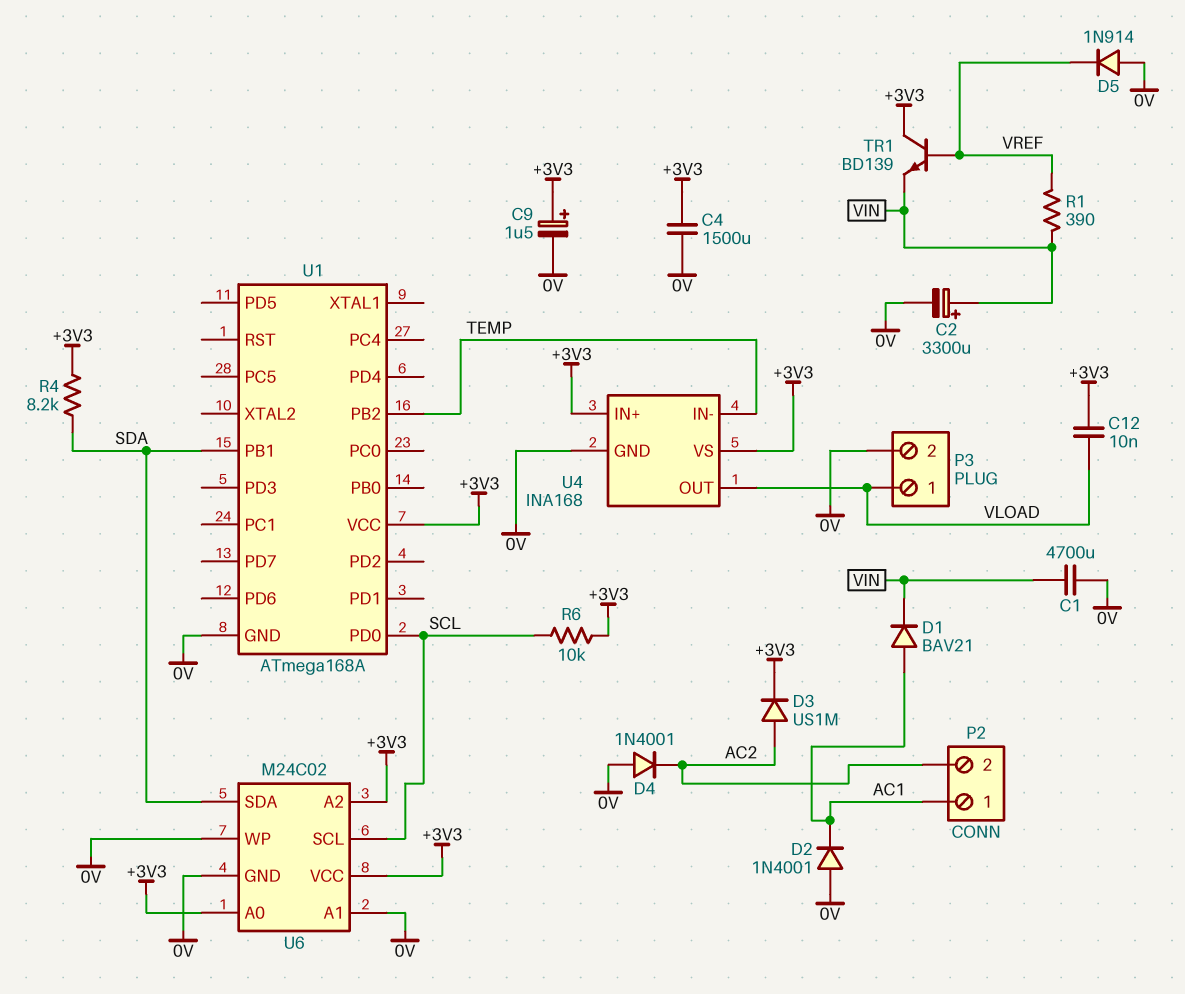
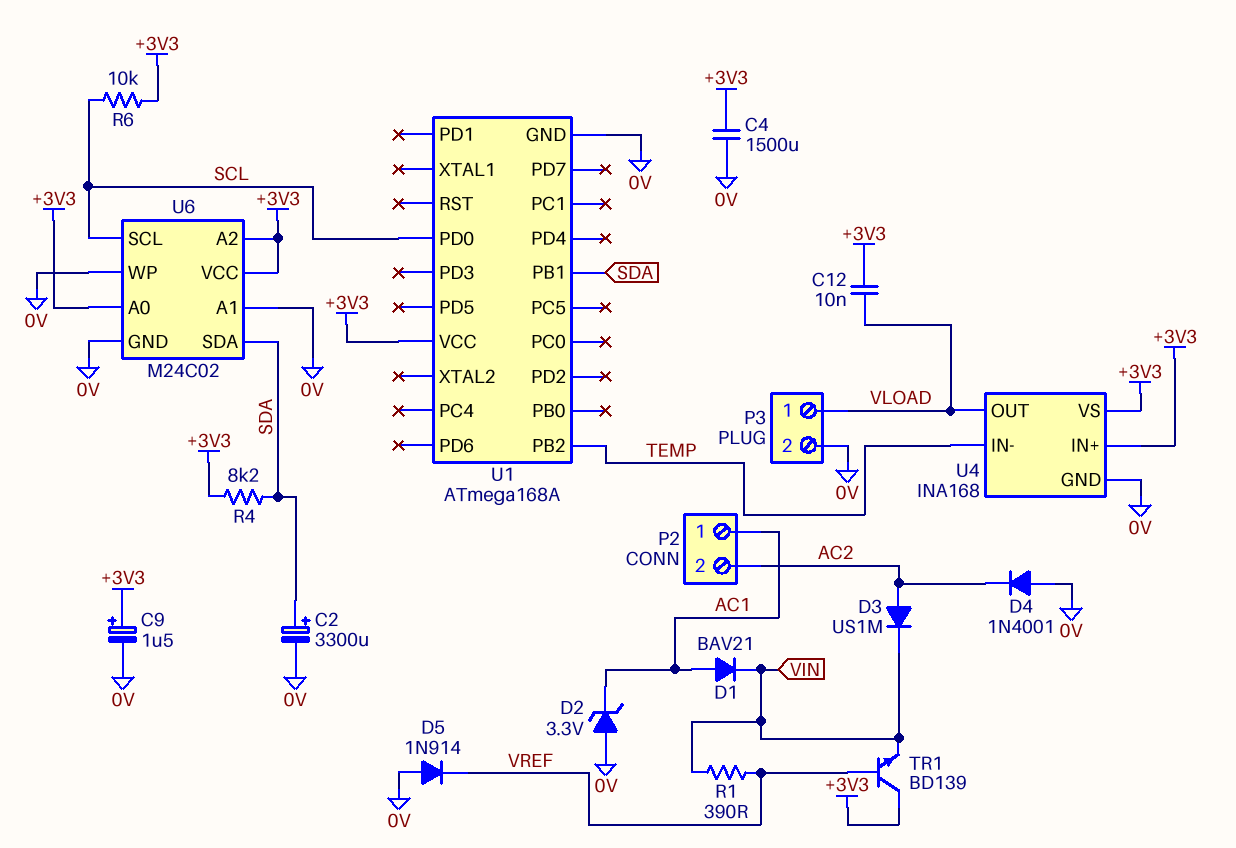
C1: 4700uF (0V, VIN) -> none
C2: 3300uF (plus VIN, minus 0V) -> 3300uF (plus SDA, minus 0V)
D2: diode 1N4001 (A 0V, K AC1) -> zener 3.3V (A 0V, K AC1)
D3: diode US1M (A AC2, K +3V3) -> diode US1M (A AC2, K VIN)

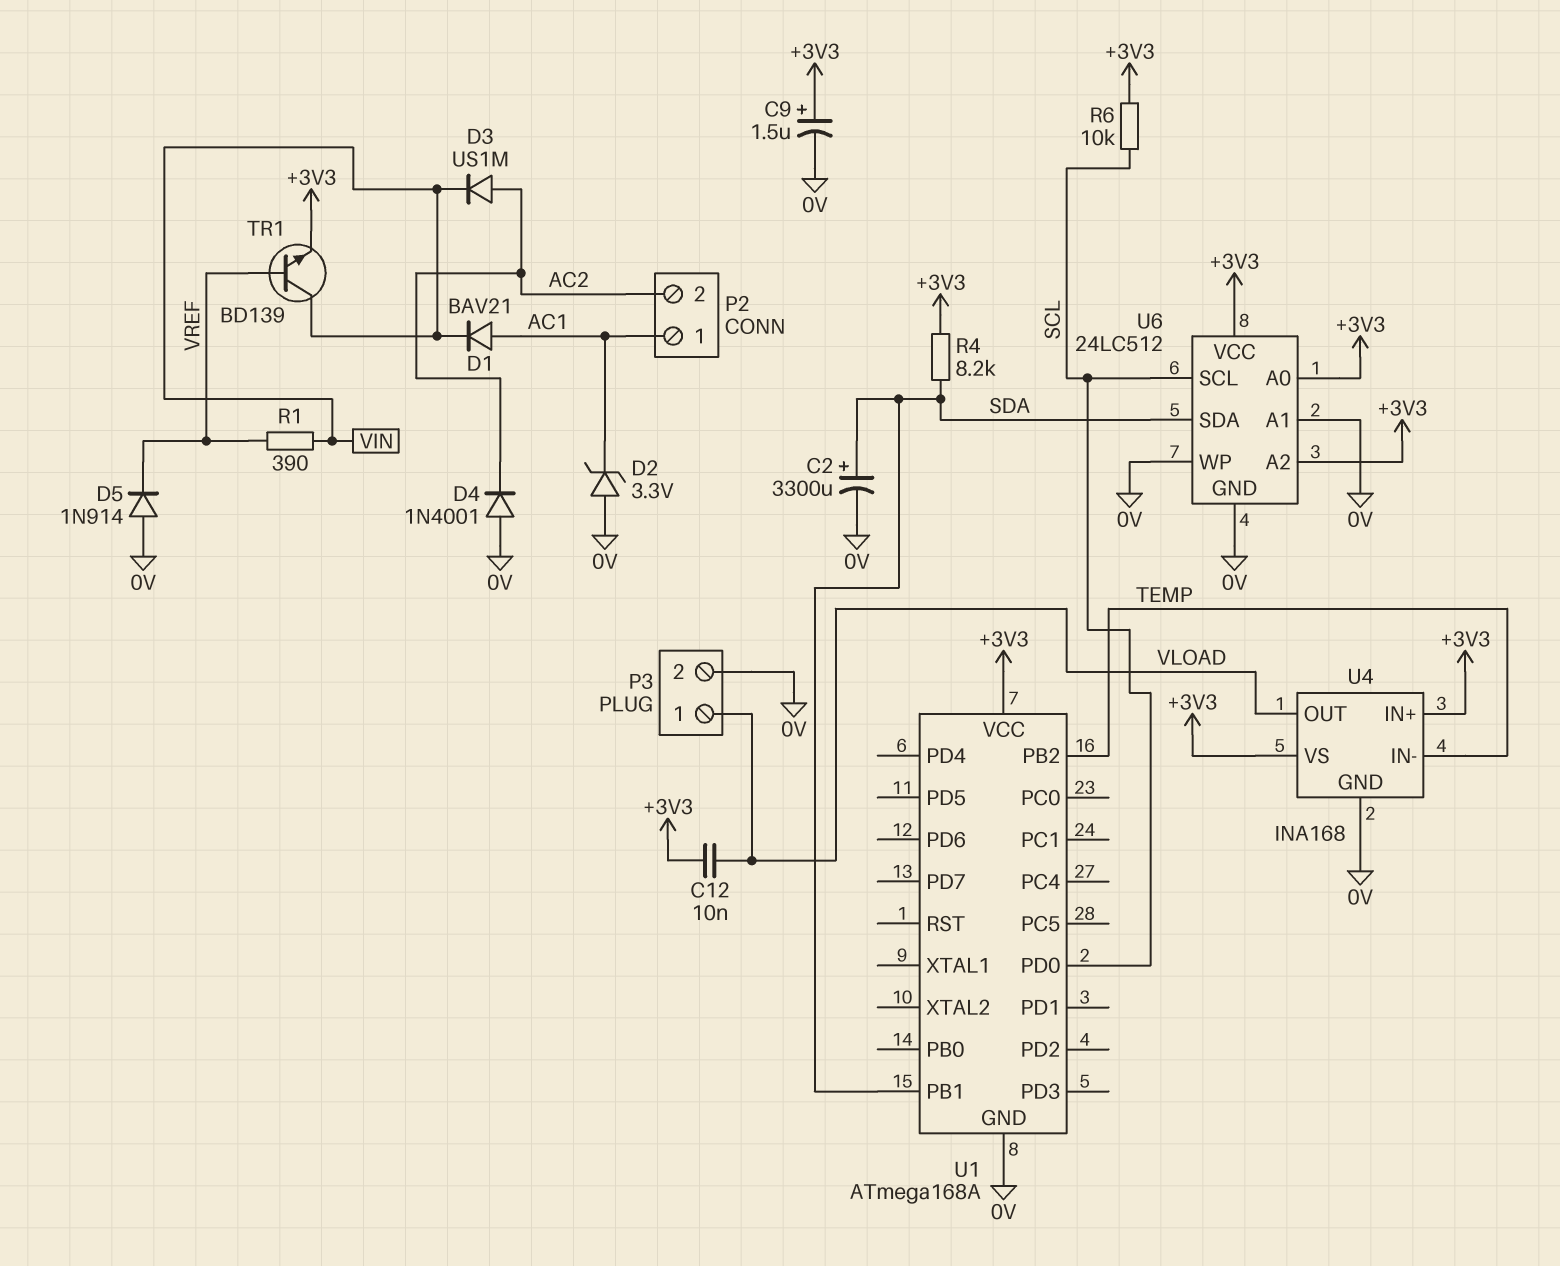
C4: 1500uF (+3V3, 0V) -> none
TR1: NPN BD139 (B VREF, C +3V3, E VIN) -> NPN BD139 (B VREF, C VIN, E +3V3)
U6: M24C02 -> 24LC512

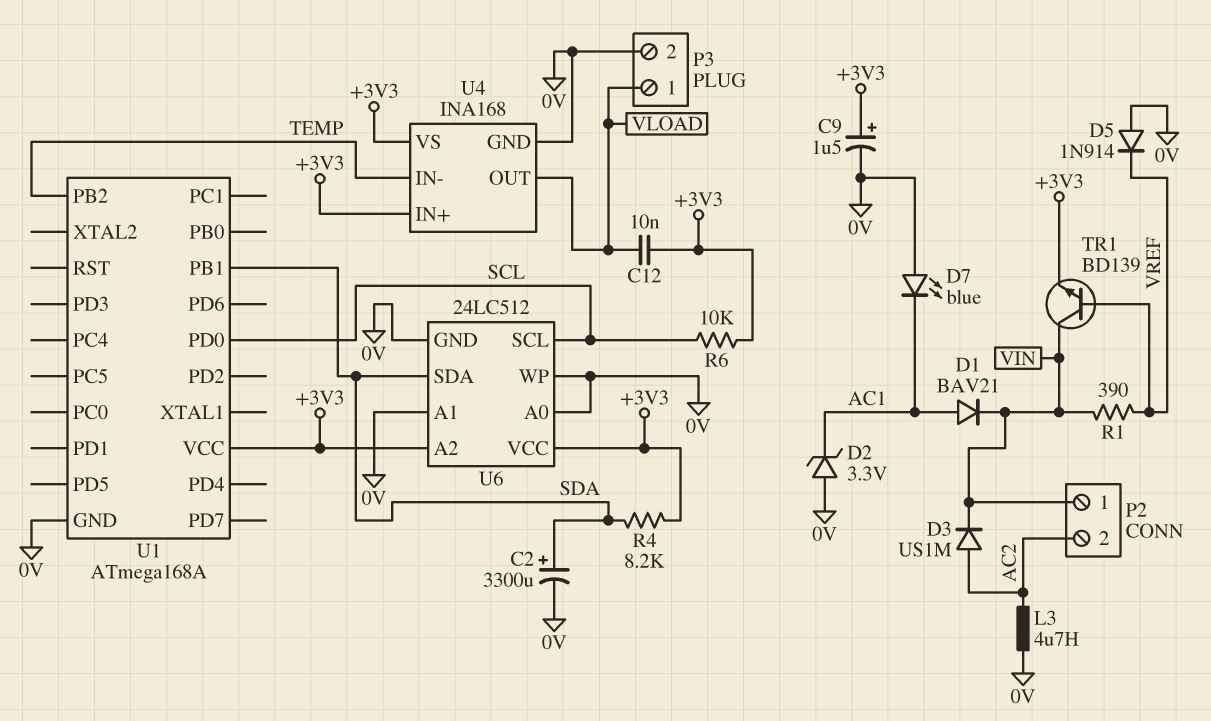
D4: diode 1N4001 (A 0V, K AC2) -> none
D7: none -> LED blue (A 0V, K AC1)
L3: none -> 4.7uH (0V, AC2)
P2 pin 1: AC1 -> VIN
U6 pin A0: +3V3 -> 0V

